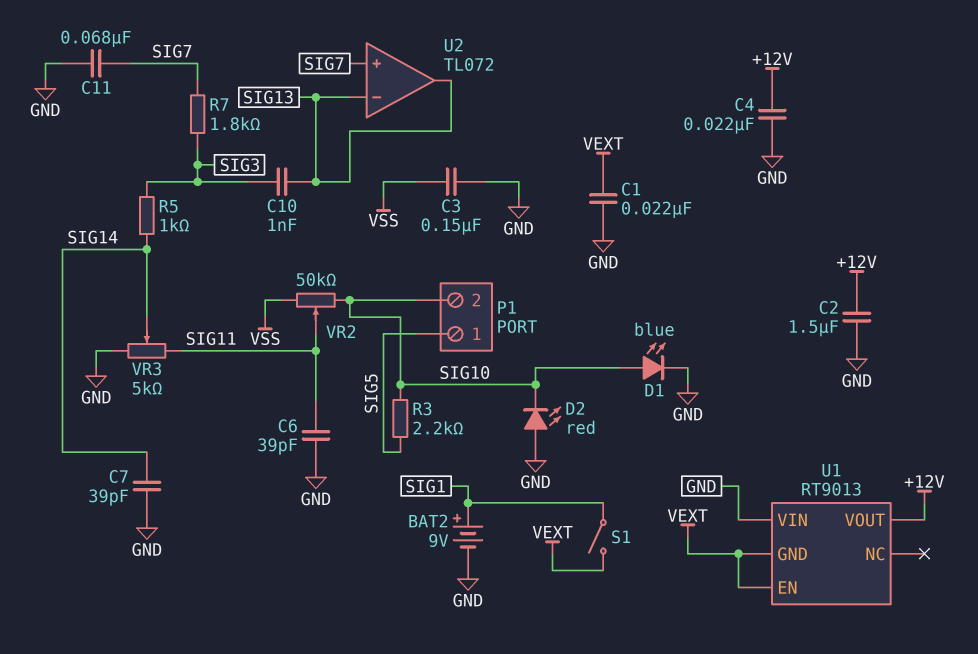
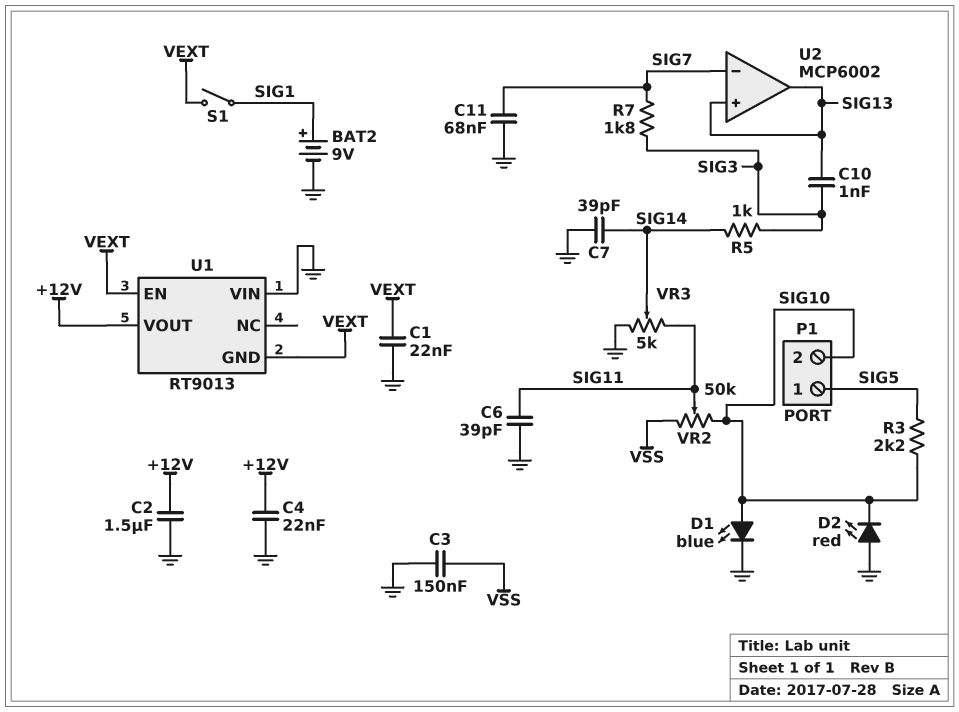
U2: TL072 -> MCP6002
U2 pin in+: SIG7 -> SIG13
U2 pin in-: SIG13 -> SIG7

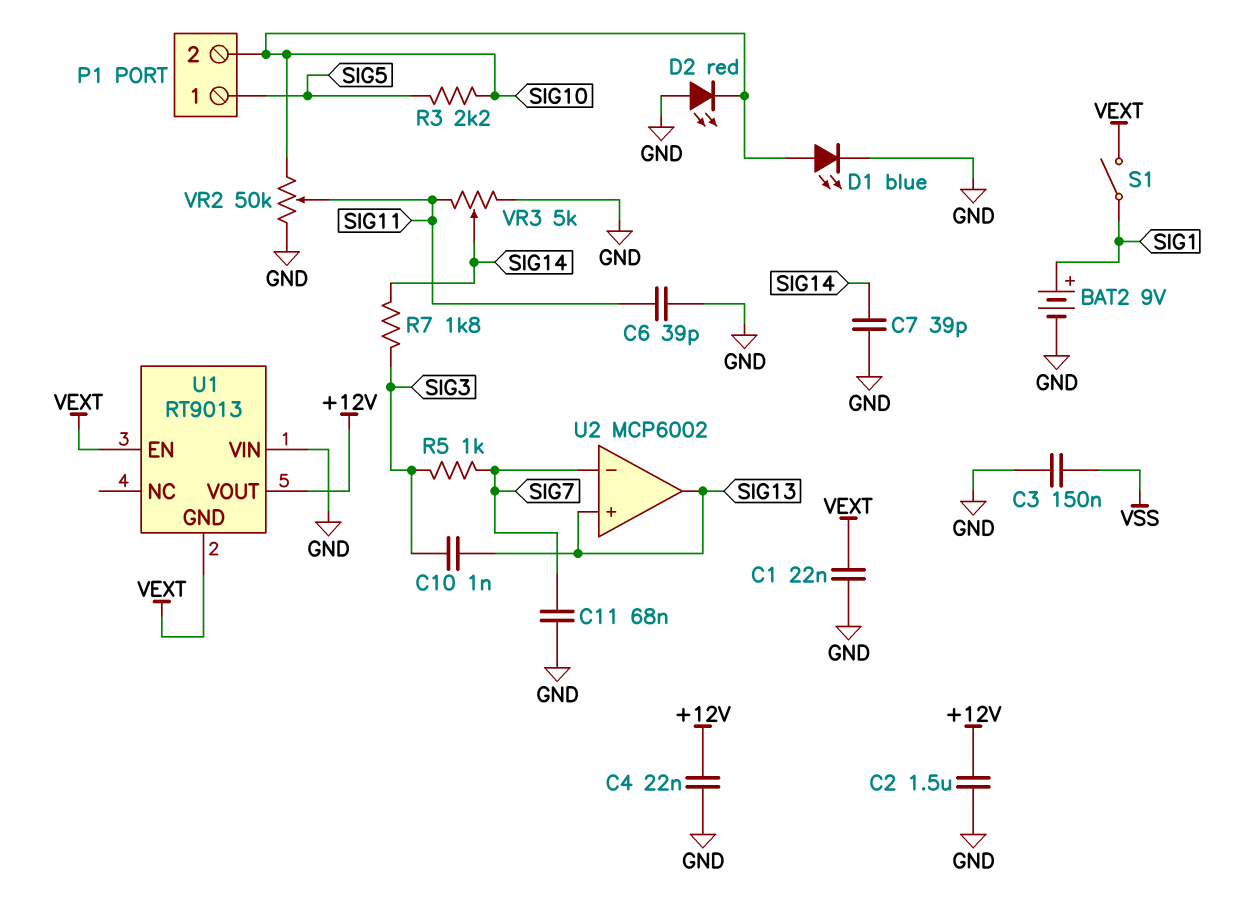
R5: 1k (SIG3, SIG14) -> 1k (SIG3, SIG7)
R7: 1.8k (SIG3, SIG7) -> 1.8k (SIG3, SIG14)
VR2: 50k (SIG10, VSS, wiper SIG11) -> 50k (GND, SIG10, wiper SIG11)

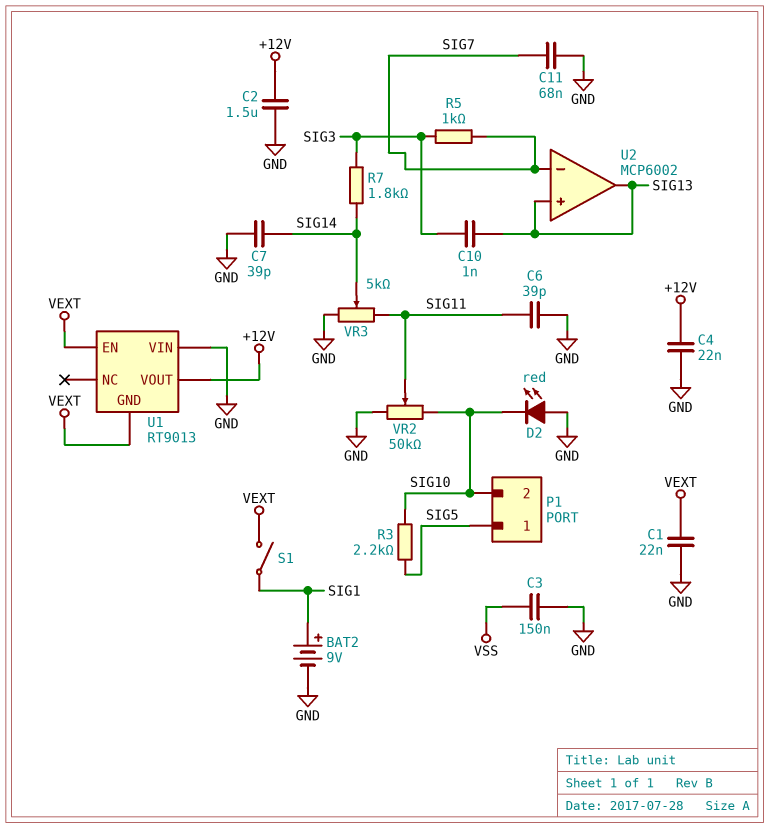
D1: LED blue (A SIG10, K GND) -> none

